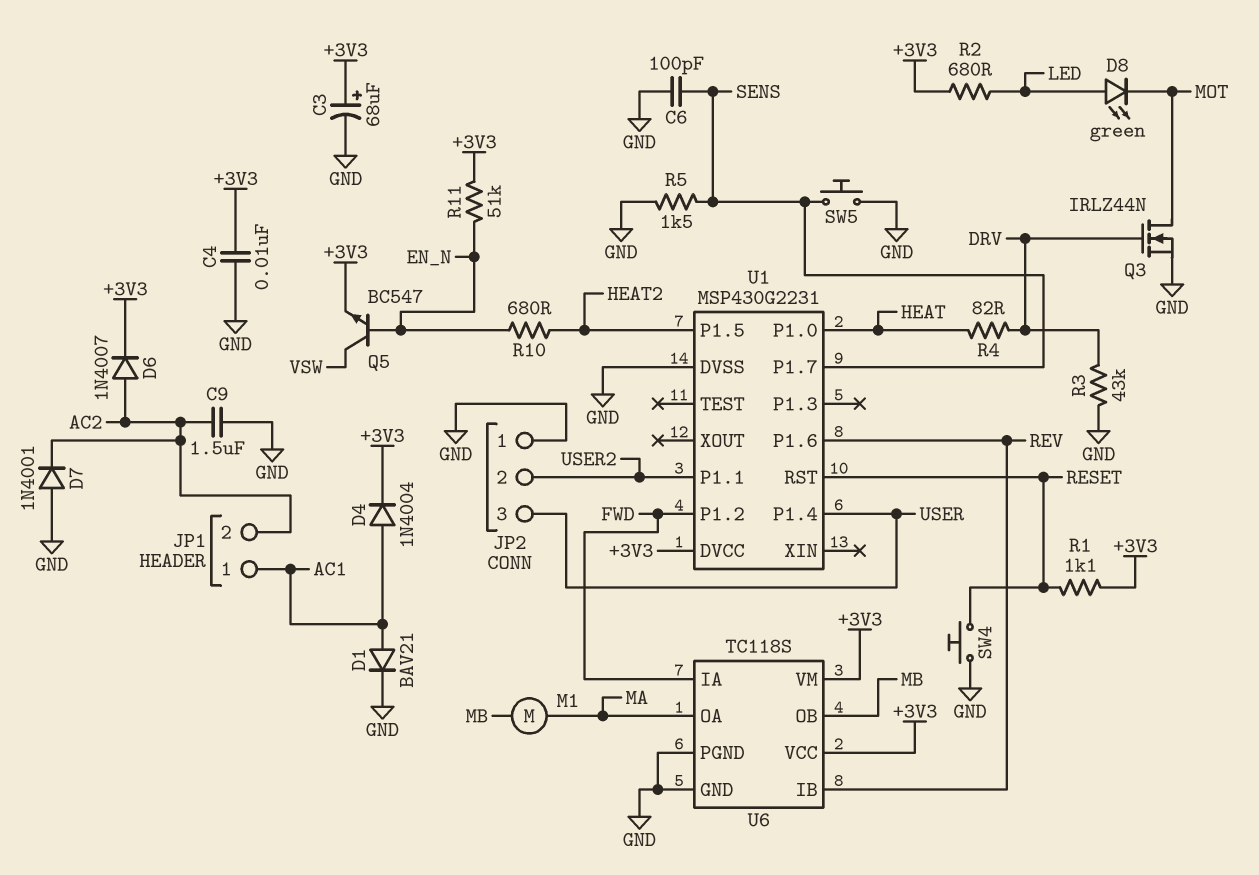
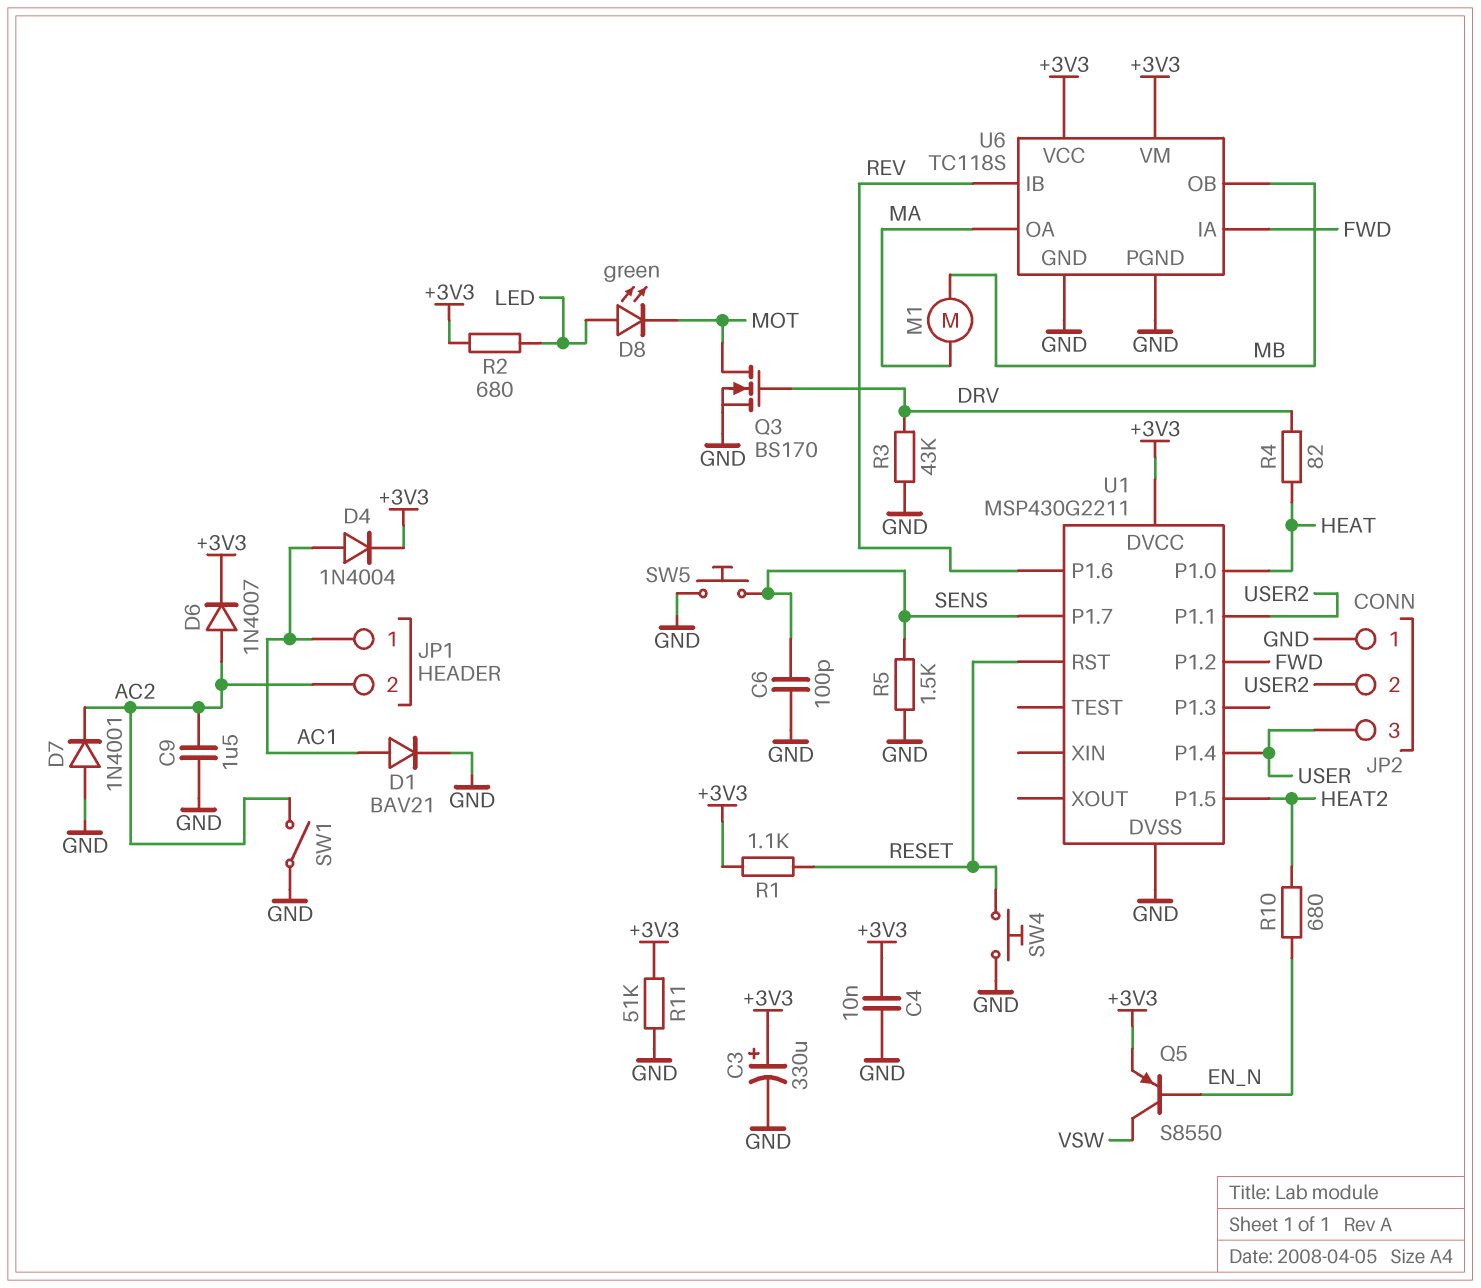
C3: 68uF (plus +3V3, minus GND) -> 330uF (plus +3V3, minus GND)
Q3: NMOS IRLZ44N (G DRV, D MOT, S GND) -> NMOS BS170 (G DRV, D MOT, S GND)
Q5: NPN BC547 (B EN_N, C VSW, E +3V3) -> PNP S8550 (B EN_N, C VSW, E +3V3)
R11: 51k (+3V3, EN_N) -> 51k (+3V3, GND)
SW1: none -> switch (AC2, GND)
U1: MSP430G2231 -> MSP430G2211

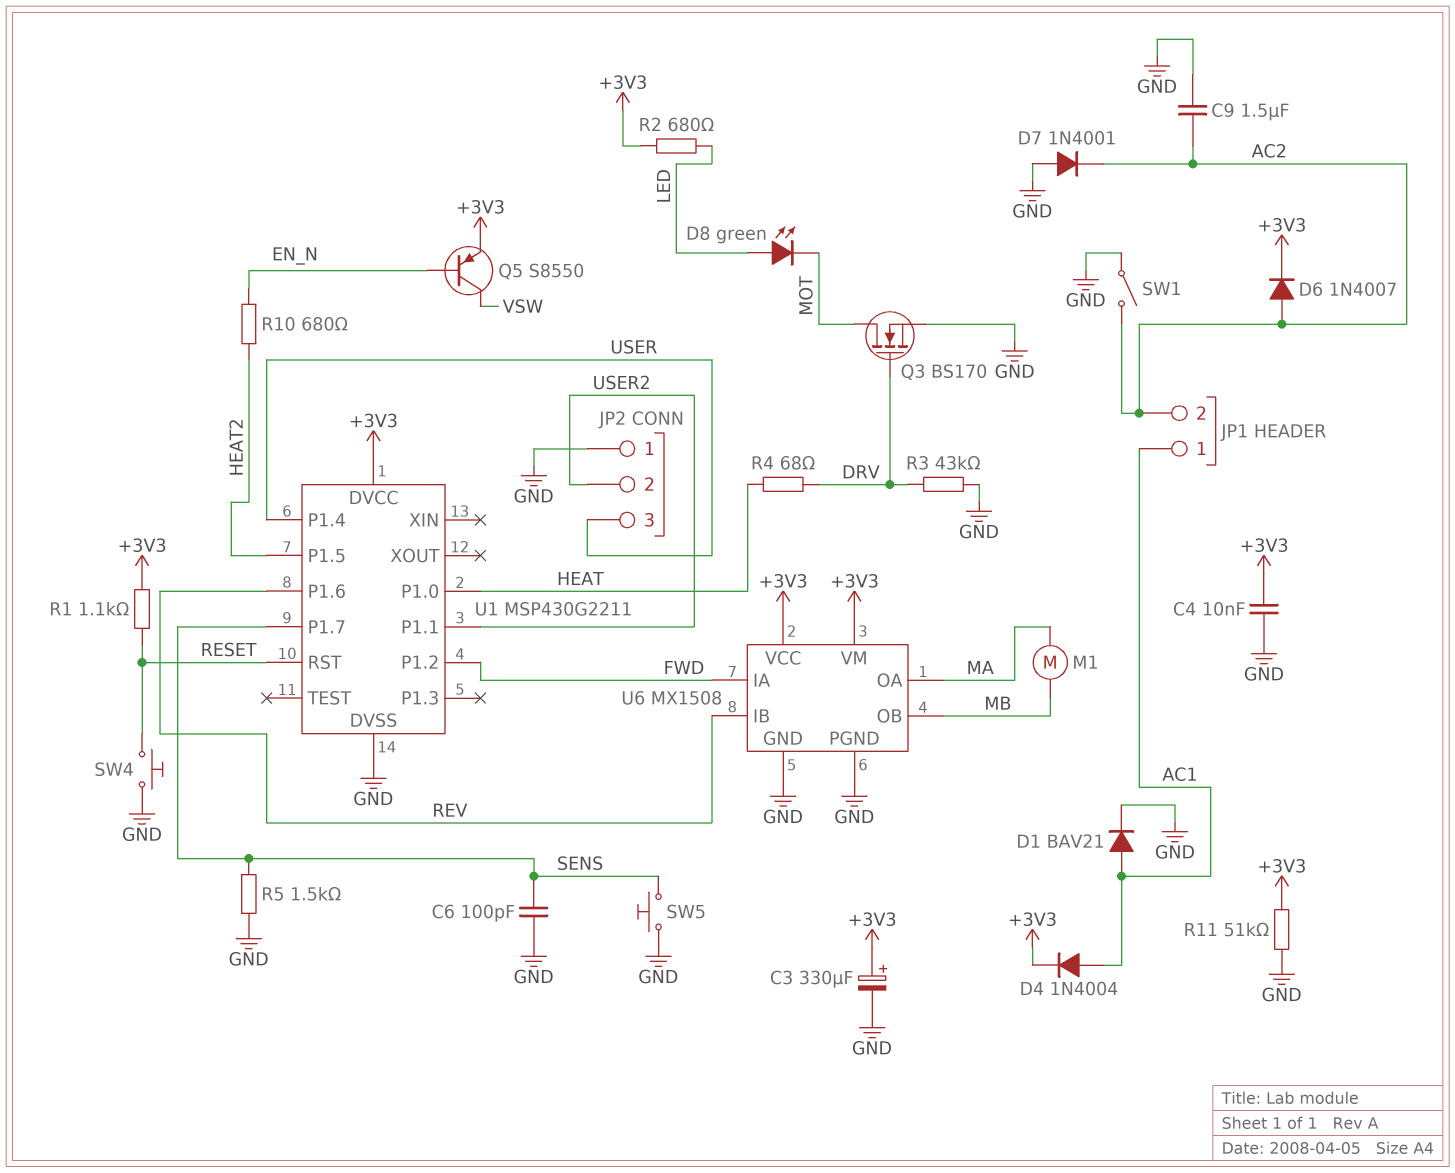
R4: 82 (DRV, HEAT) -> 68 (DRV, HEAT)
U6: TC118S -> MX1508

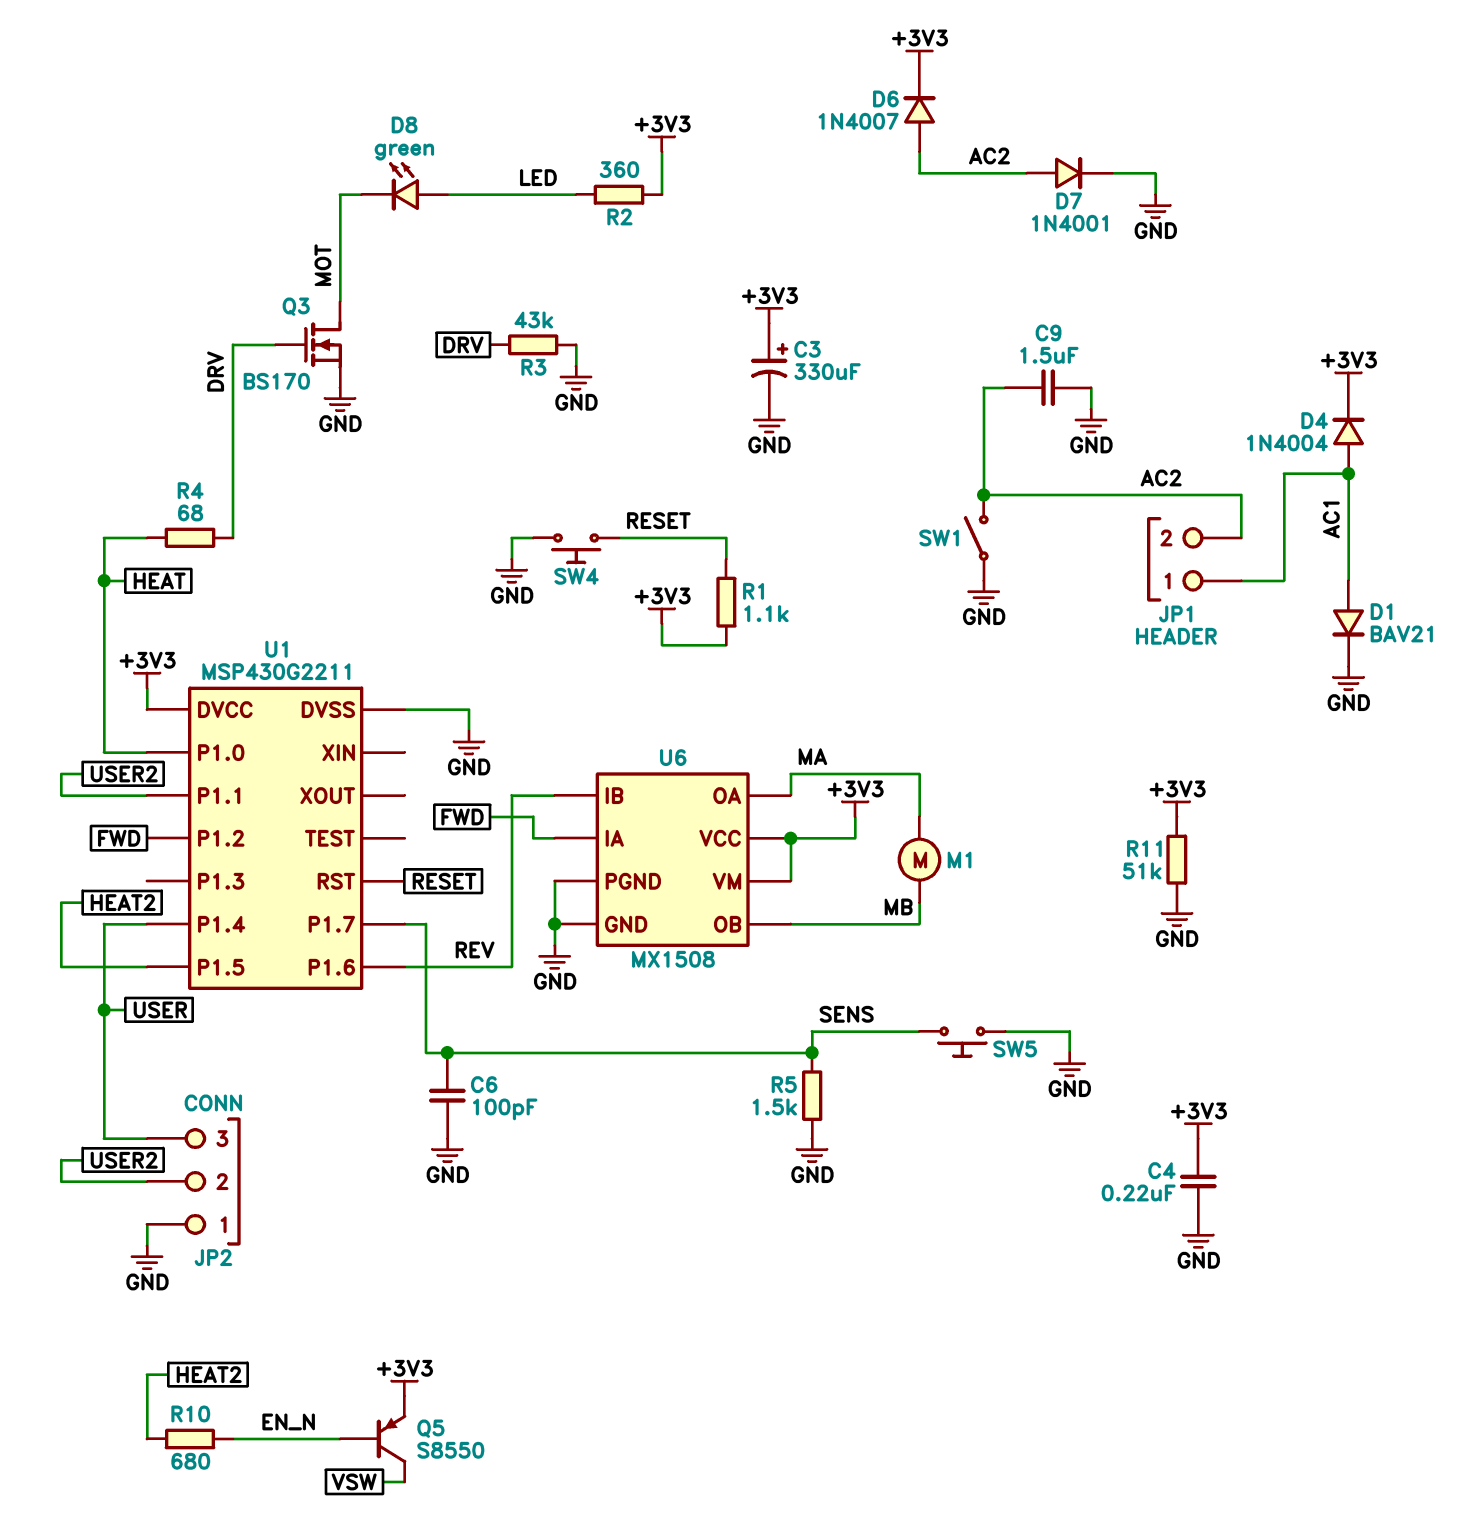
C4: 10nF (+3V3, GND) -> 220nF (+3V3, GND)
D7: diode 1N4001 (A GND, K AC2) -> diode 1N4001 (A AC2, K GND)
R2: 680 (+3V3, LED) -> 360 (+3V3, LED)

